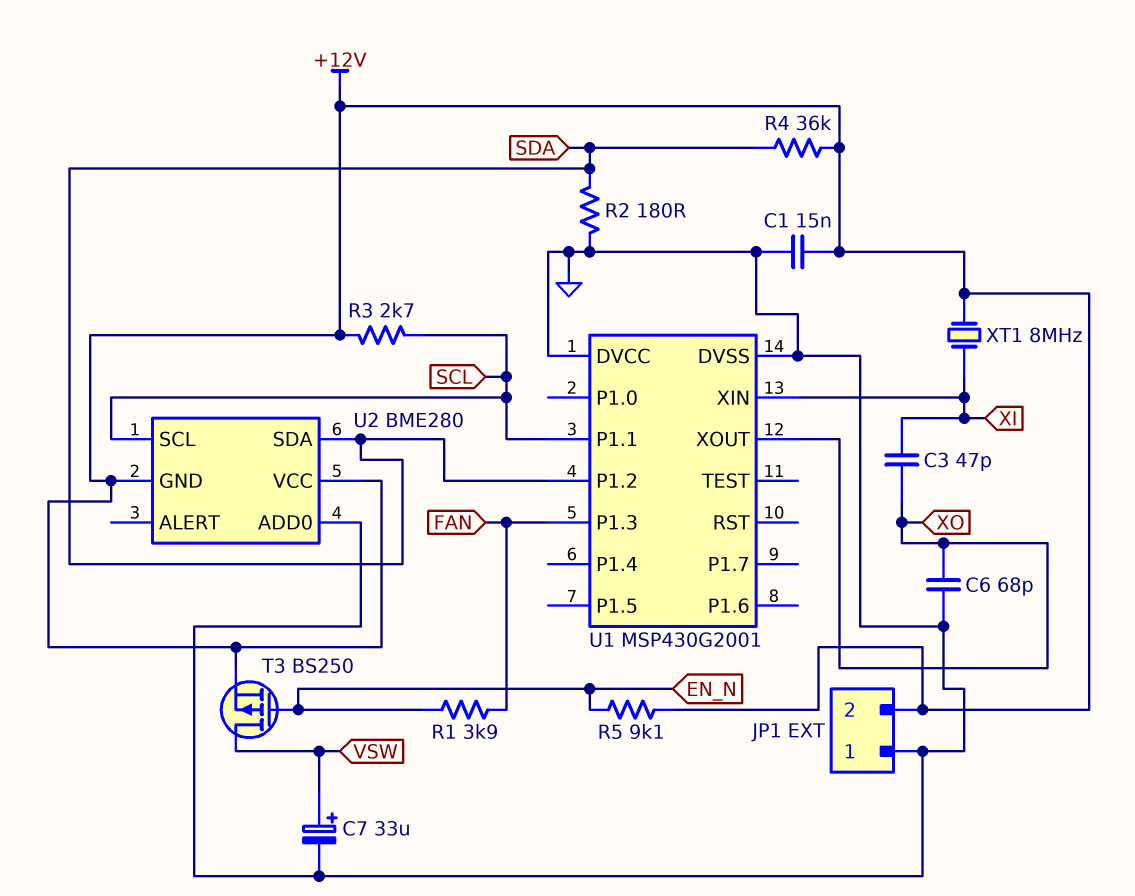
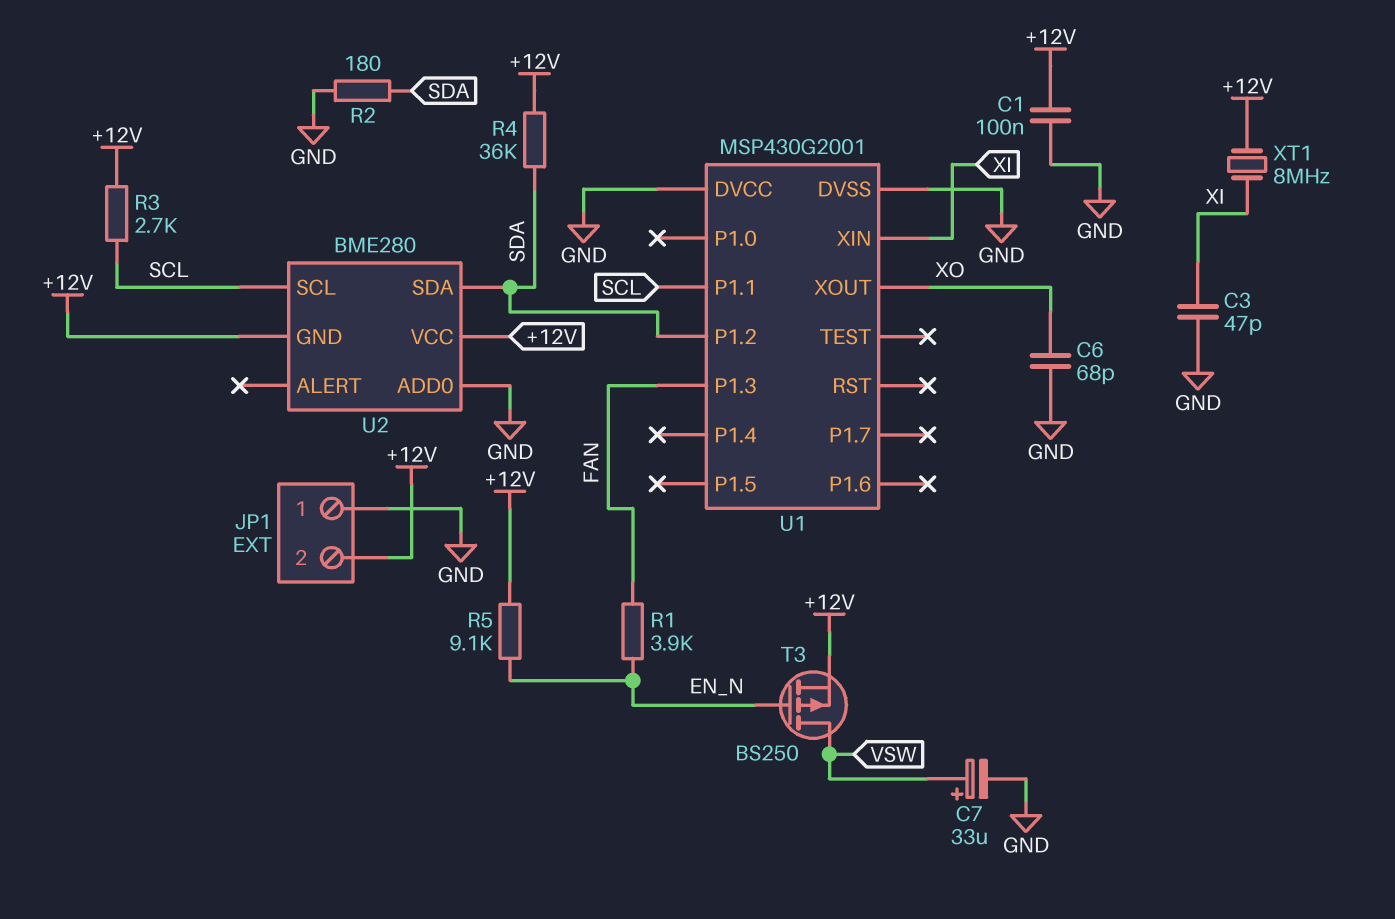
C1: 15nF (+12V, GND) -> 100nF (+12V, GND)
C3: 47pF (XI, XO) -> 47pF (GND, XI)

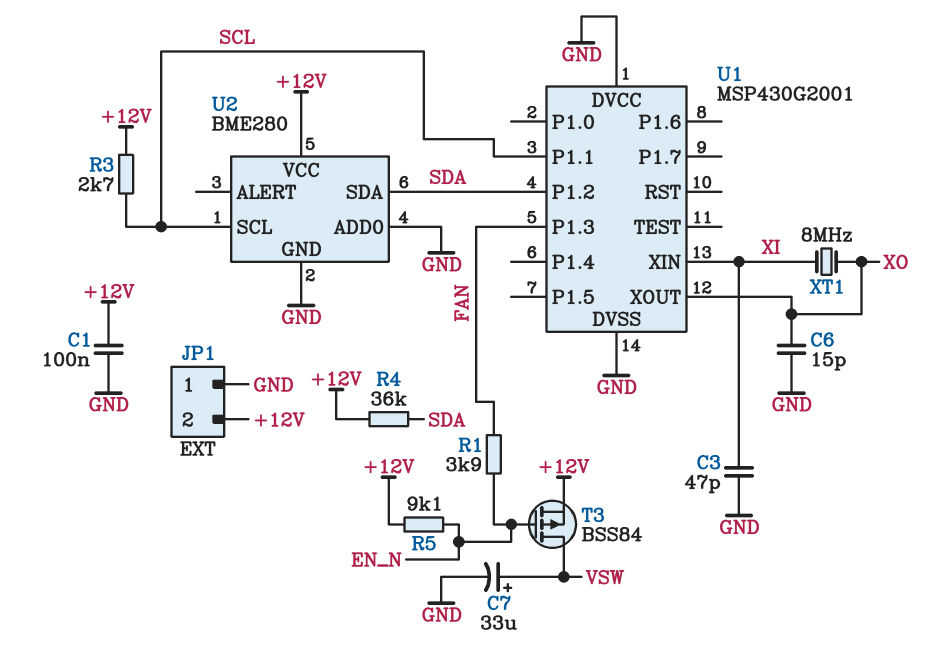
C6: 68pF (GND, XO) -> 15pF (GND, XO)
R2: 180 (GND, SDA) -> none
T3: PMOS BS250 (G EN_N, D VSW, S +12V) -> PMOS BSS84 (G EN_N, D VSW, S +12V)
U2 pin GND: +12V -> GND
XT1: 8MHz (+12V, XI) -> 8MHz (XI, XO)

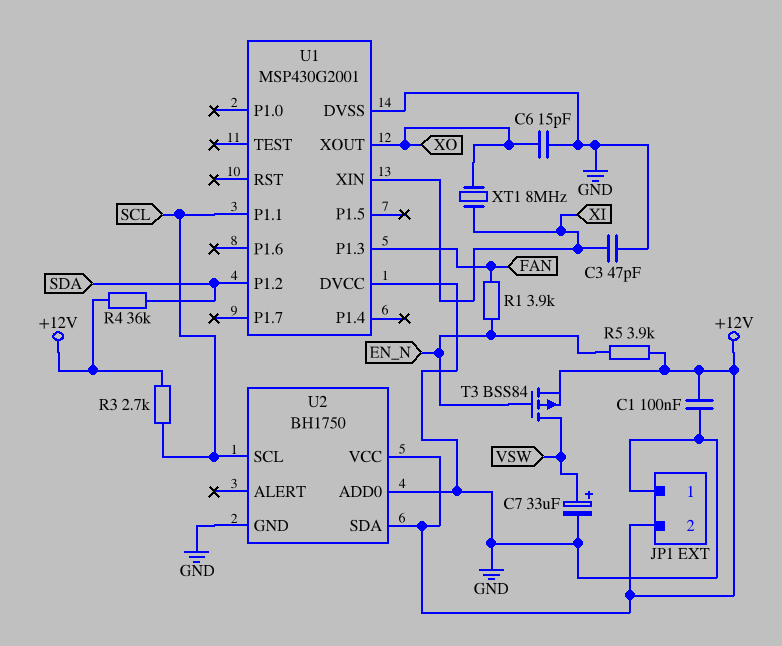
R5: 9.1k (+12V, EN_N) -> 3.9k (+12V, EN_N)
U2: BME280 -> BH1750
U2 pin SDA: SDA -> +12V

